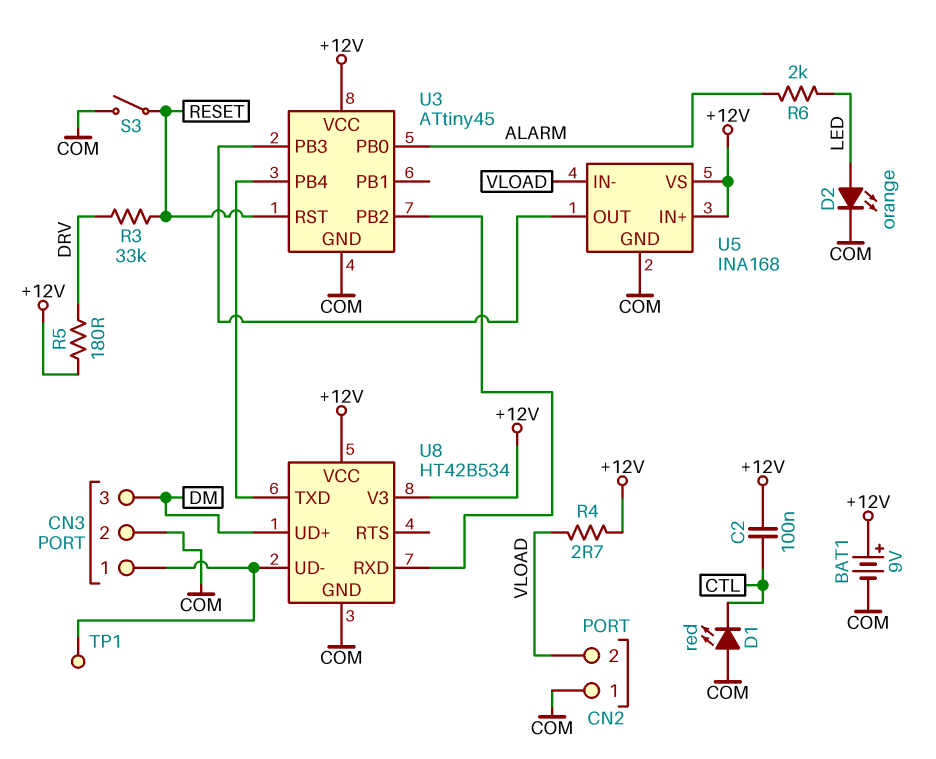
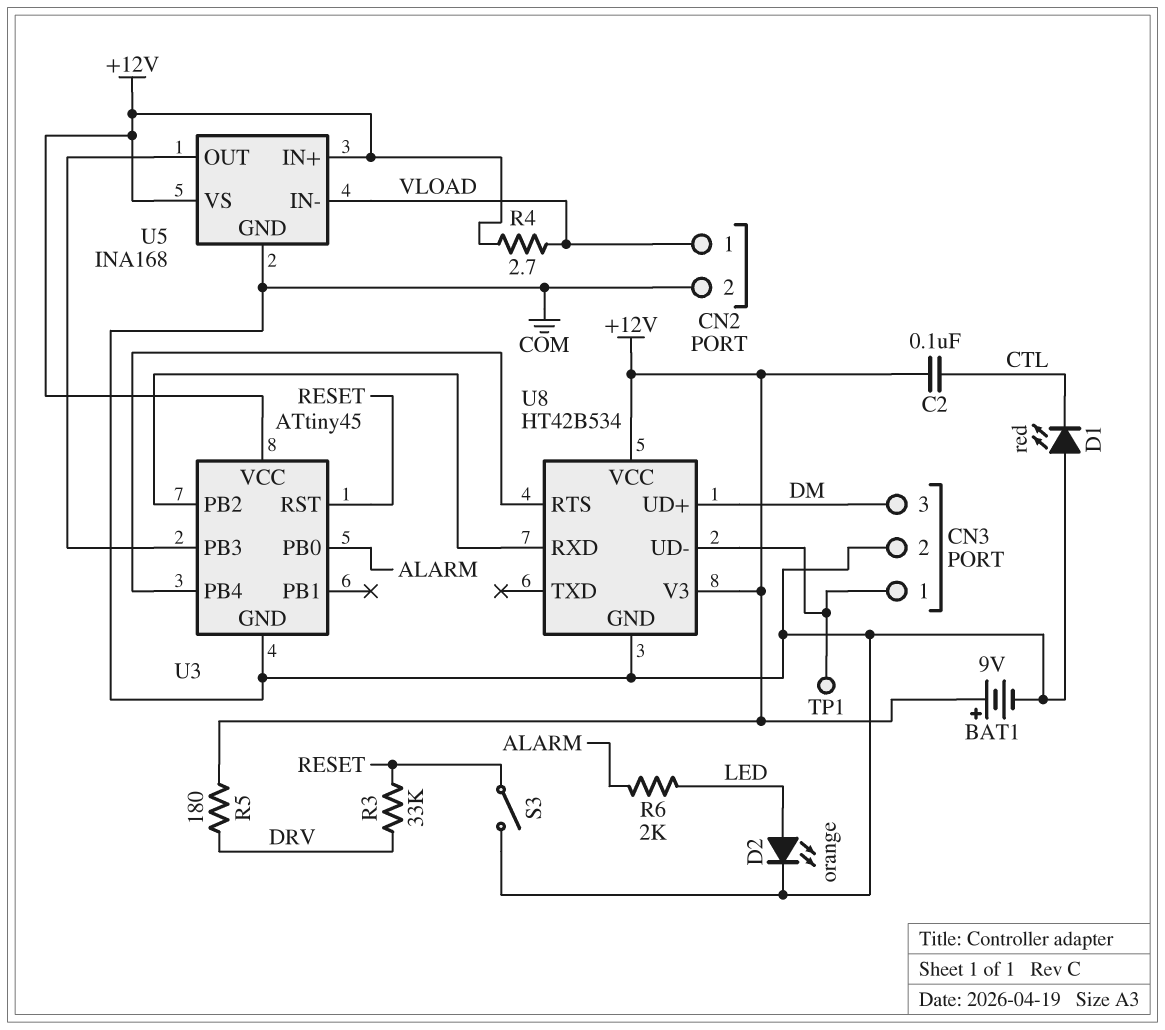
CN2 pin 1: COM -> VLOAD
CN2 pin 2: VLOAD -> COM
U8 pin RTS: none -> U3/PB4
U8 pin TXD: U3/PB4 -> none

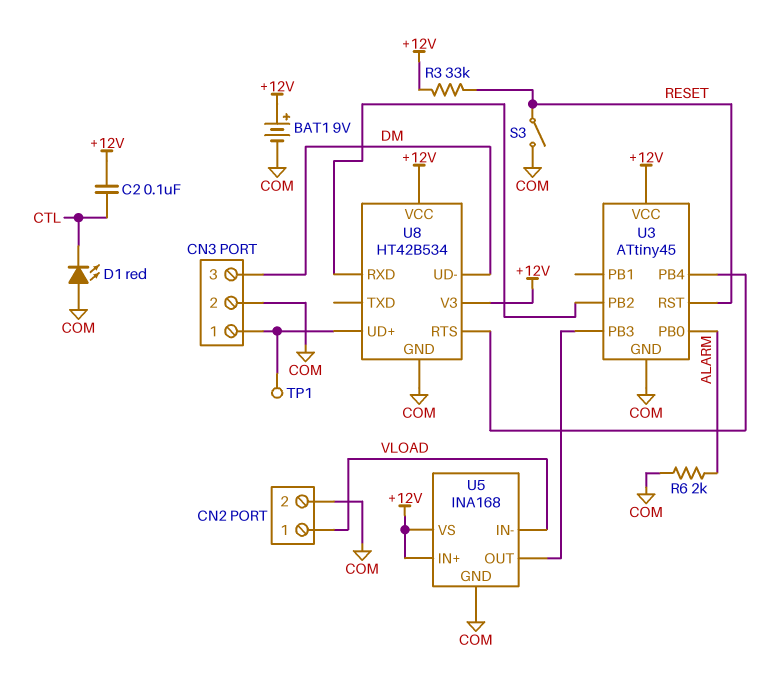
D2: LED orange (A LED, K COM) -> none
R3: 33k (DRV, RESET) -> 33k (+12V, RESET)
R4: 2.7 (+12V, VLOAD) -> none
R5: 180 (+12V, DRV) -> none
R6: 2k (ALARM, LED) -> 2k (ALARM, COM)
U8 pin UD+: DM -> CN3/1
U8 pin UD-: CN3/1 -> DM

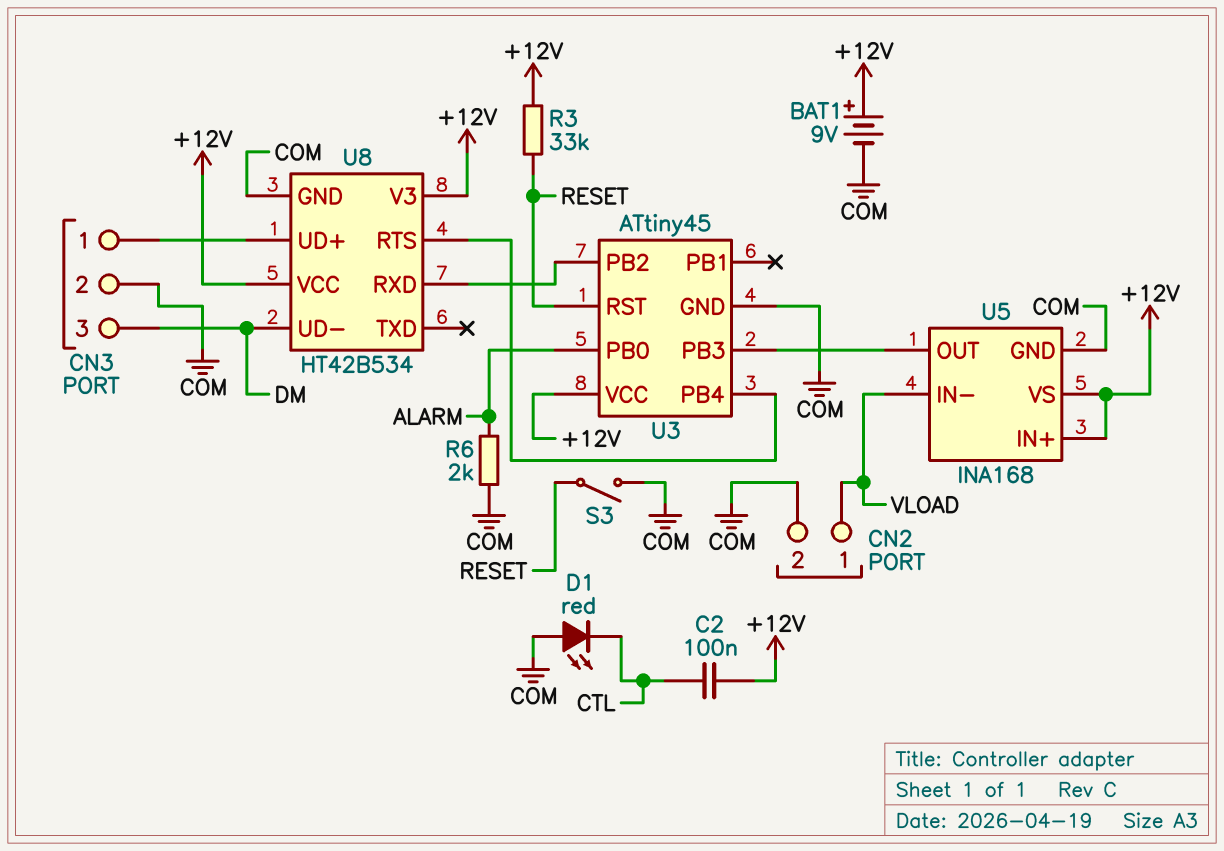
TP1: test point (CN3/1) -> none

